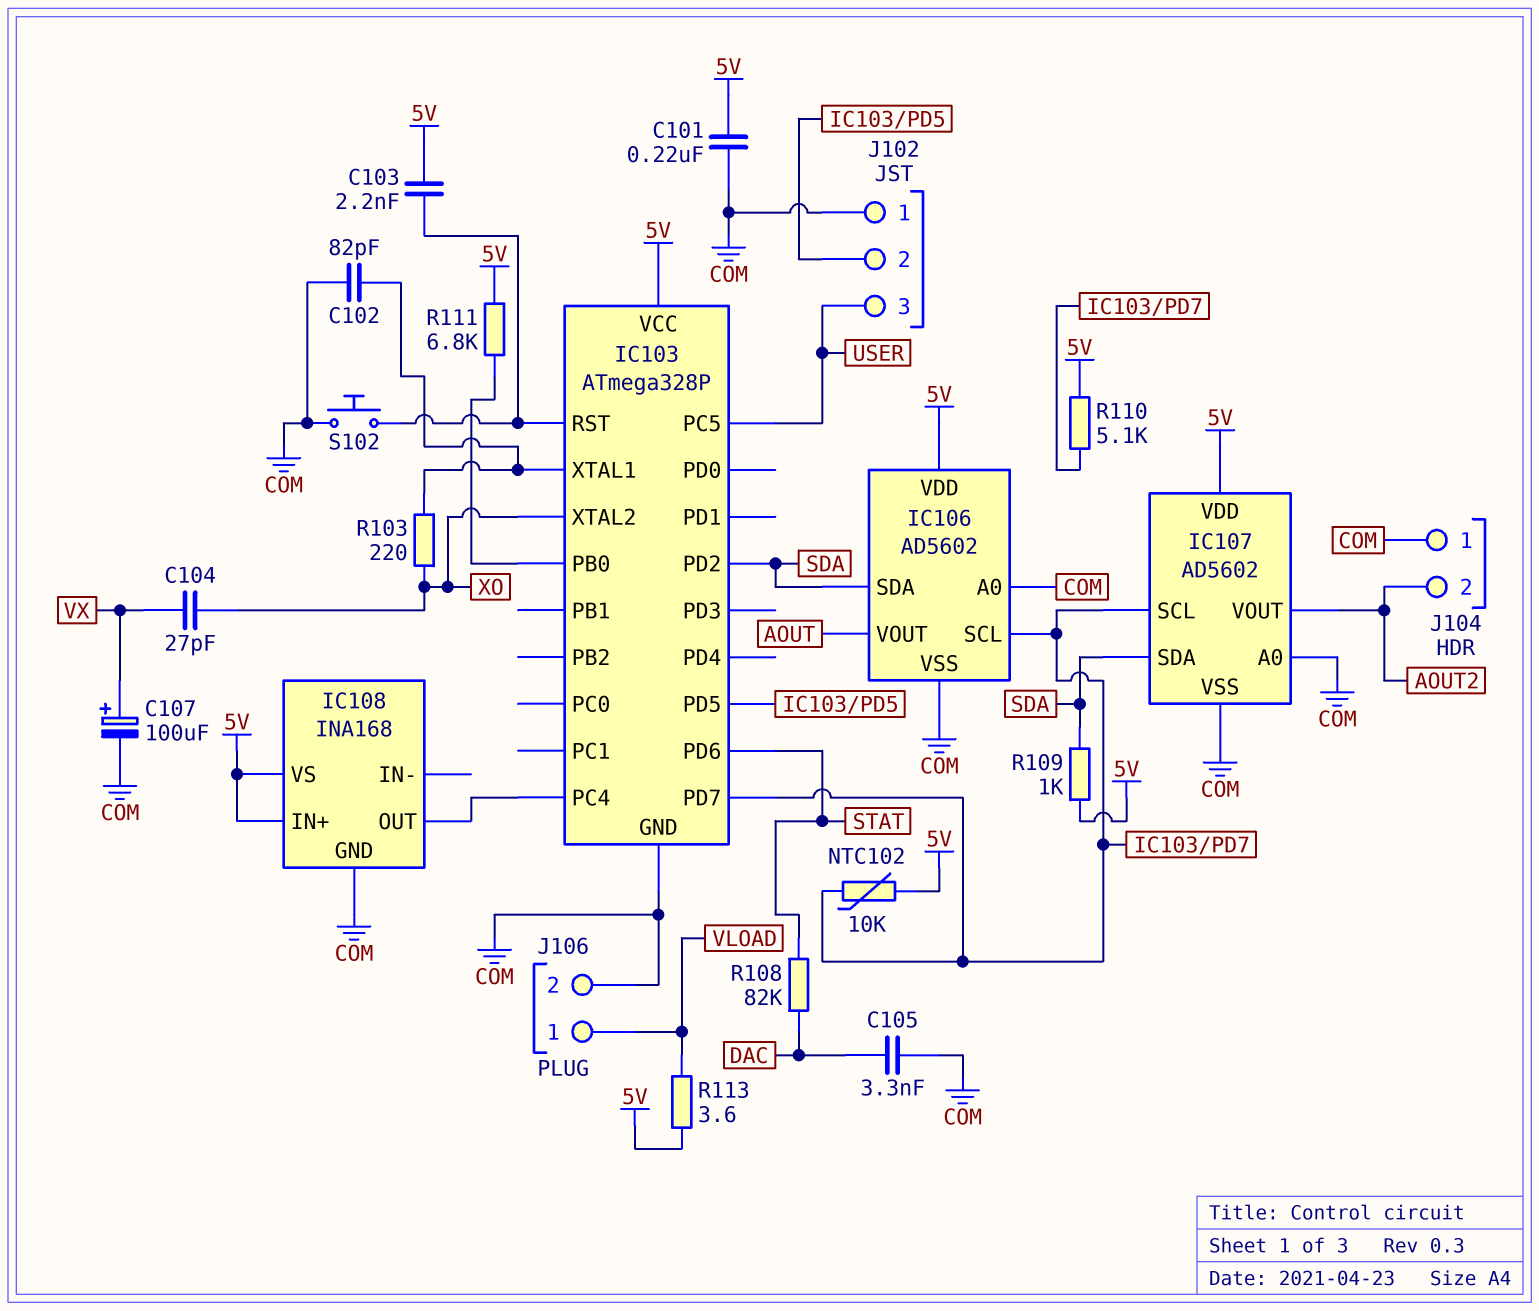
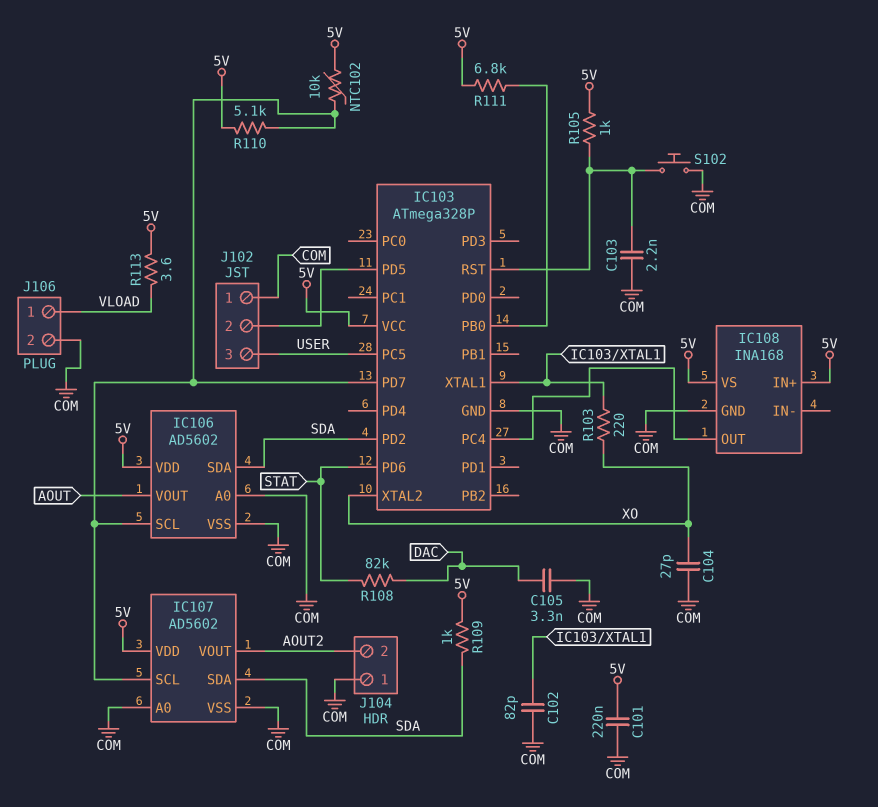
C103: 2.2nF (5V, IC103/RST) -> 2.2nF (COM, IC103/RST)
C104: 27pF (VX, XO) -> 27pF (COM, XO)
C107: 100uF (plus VX, minus COM) -> none
R105: none -> 1k (5V, IC103/RST)

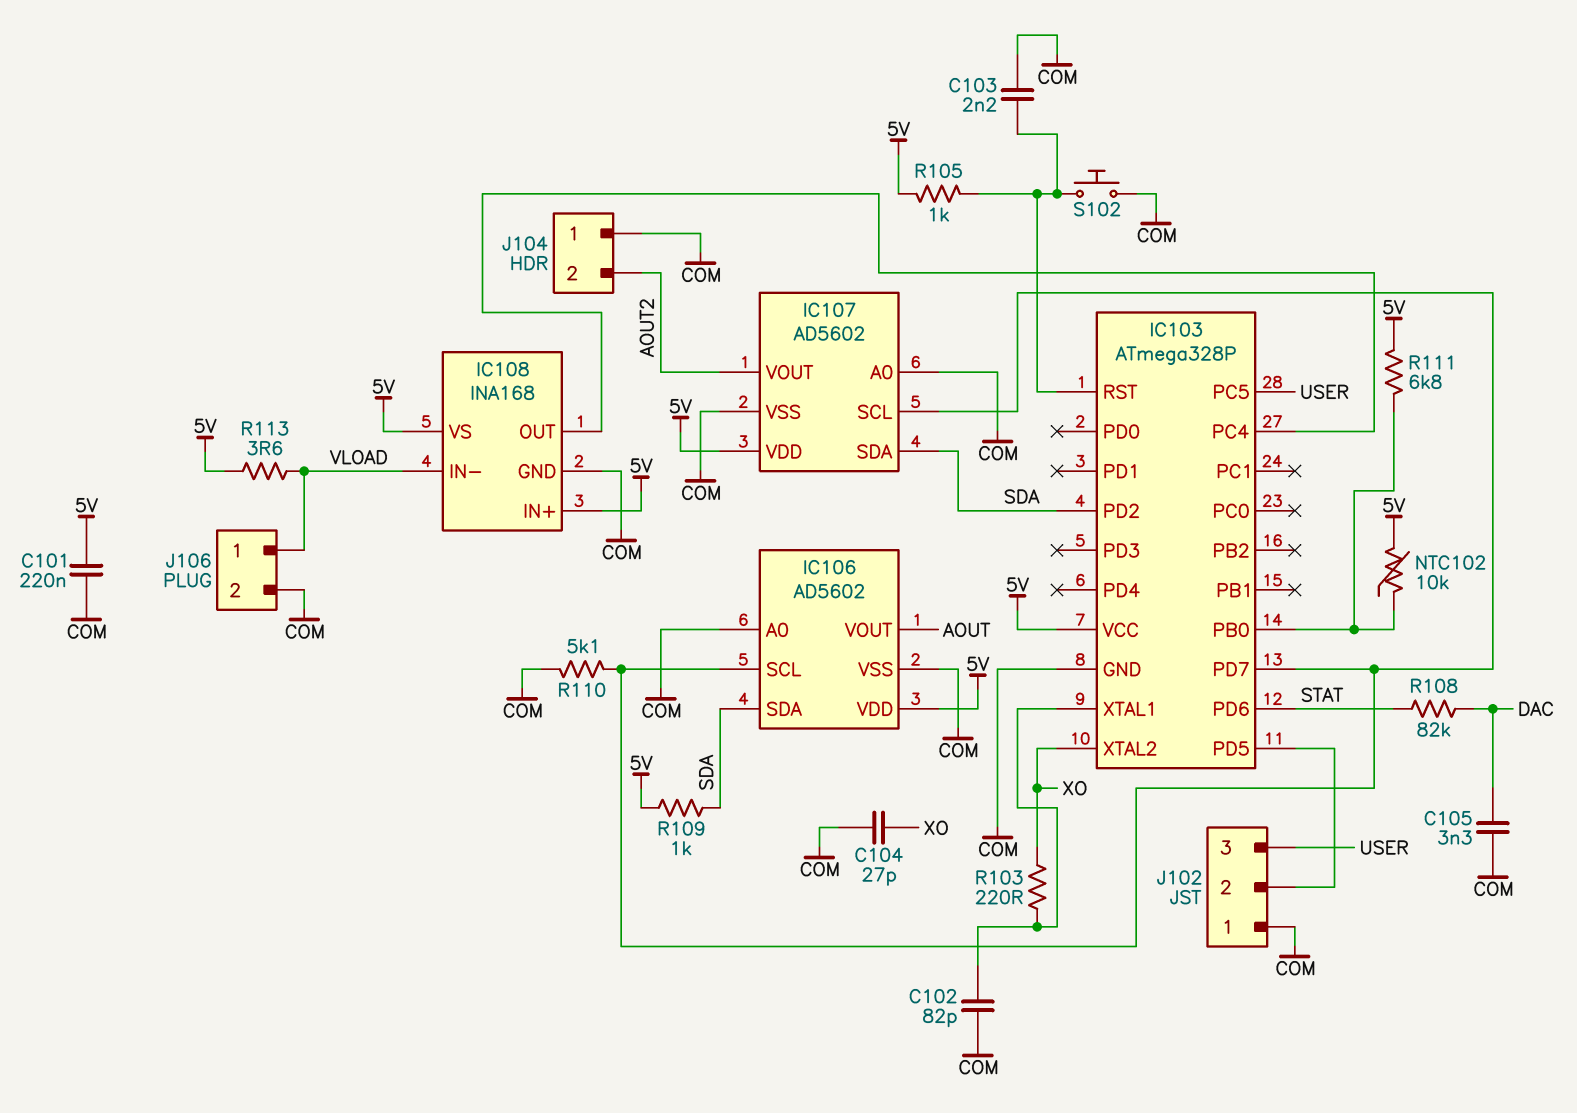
IC108 pin IN-: none -> VLOAD
NTC102: 10k (5V, IC103/PD7) -> 10k (5V, IC103/PB0)
R110: 5.1k (5V, IC103/PD7) -> 5.1k (COM, IC103/PD7)

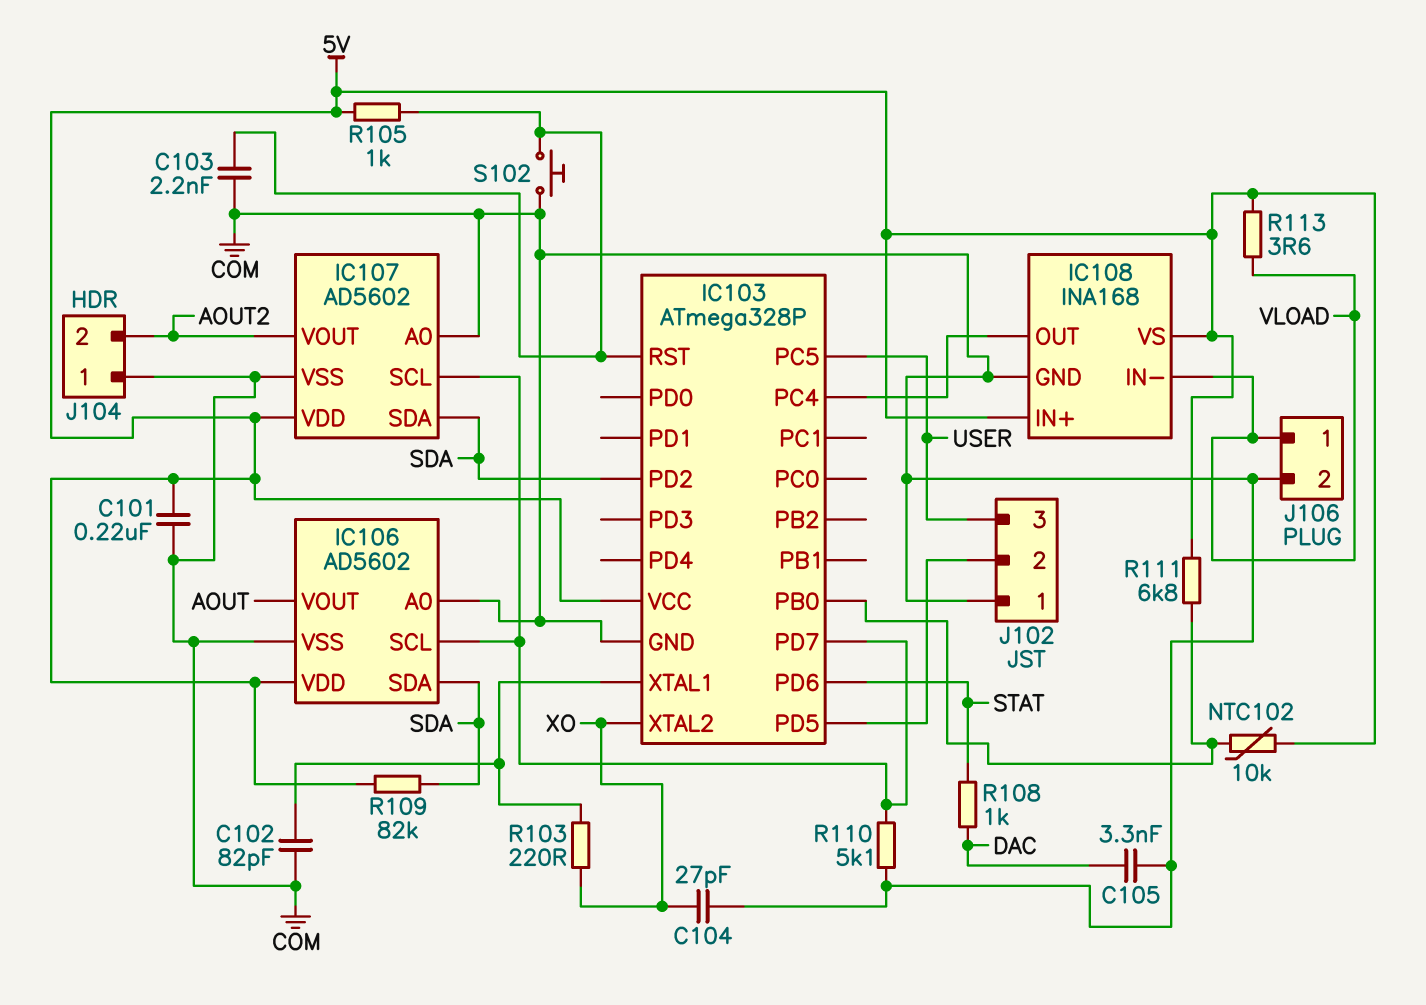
R108: 82k (DAC, STAT) -> 1k (DAC, STAT)
R109: 1k (5V, SDA) -> 82k (5V, SDA)

